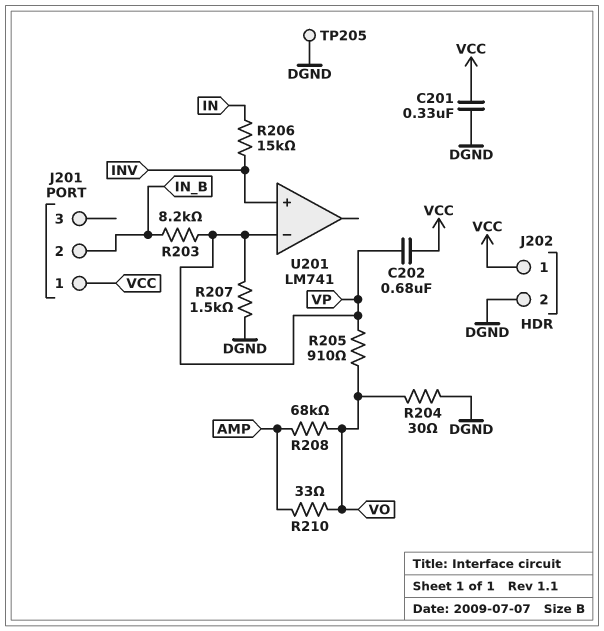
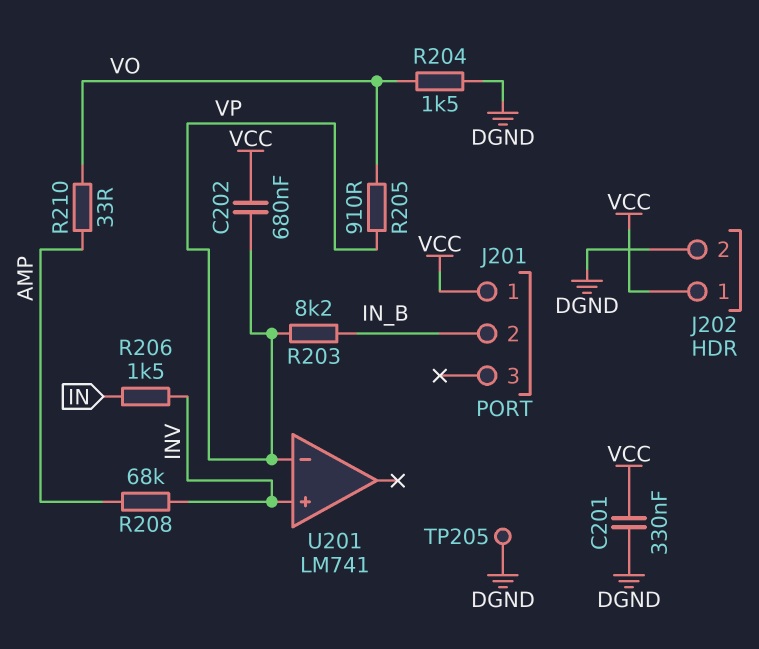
R204: 30 (DGND, VO) -> 1.5k (DGND, VO)
R206: 15k (IN, INV) -> 1.5k (IN, INV)
R207: 1.5k (DGND, VP) -> none
R208: 68k (AMP, VO) -> 68k (AMP, INV)

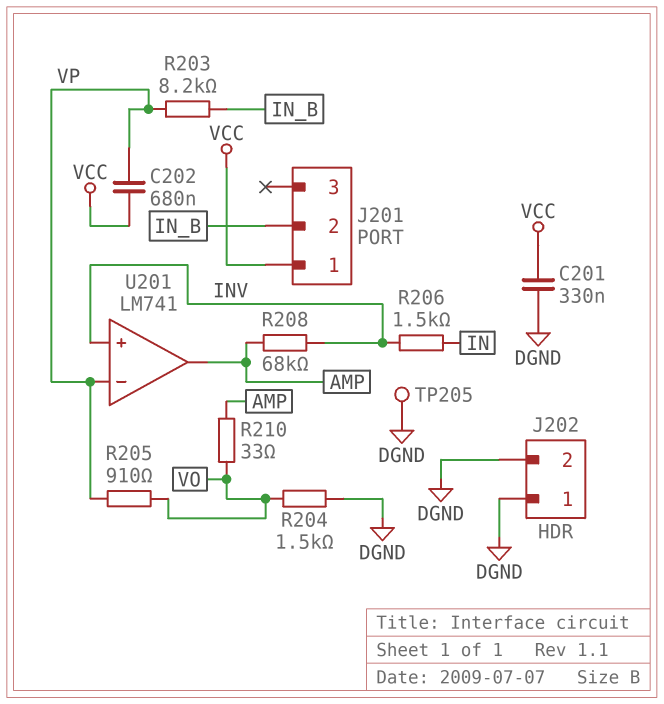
J202 pin 1: VCC -> DGND
U201 pin out: none -> AMP

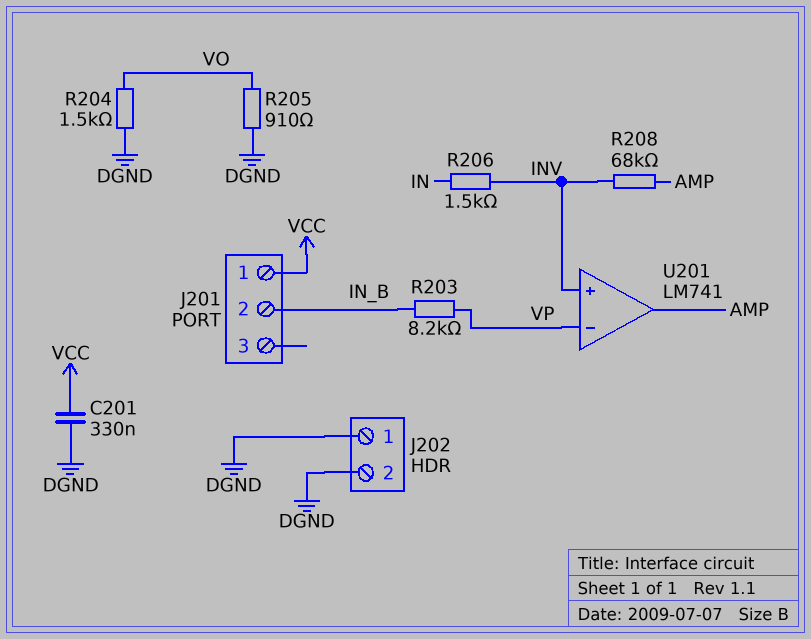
C202: 680nF (VCC, VP) -> none
R205: 910 (VO, VP) -> 910 (DGND, VO)
R210: 33 (AMP, VO) -> none
TP205: test point (DGND) -> none

